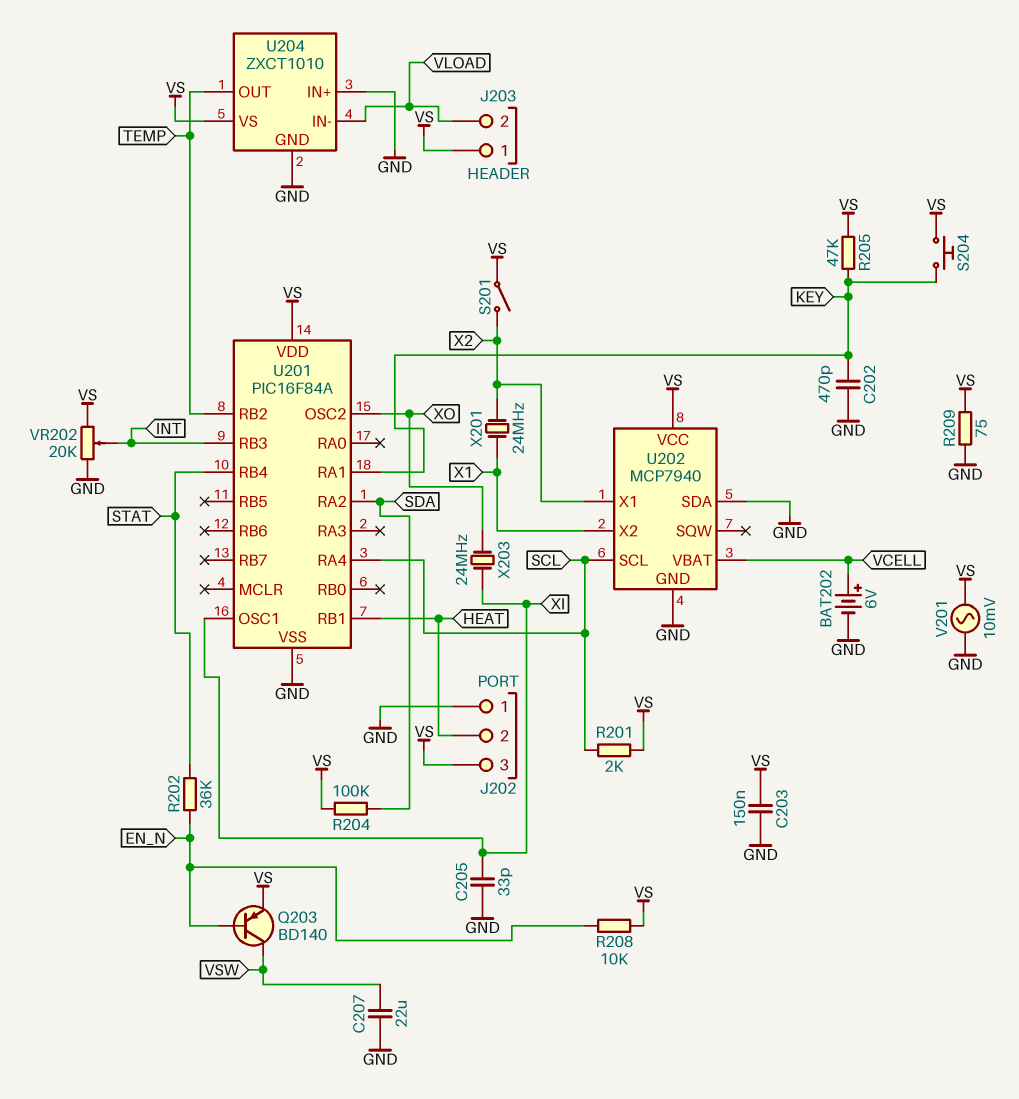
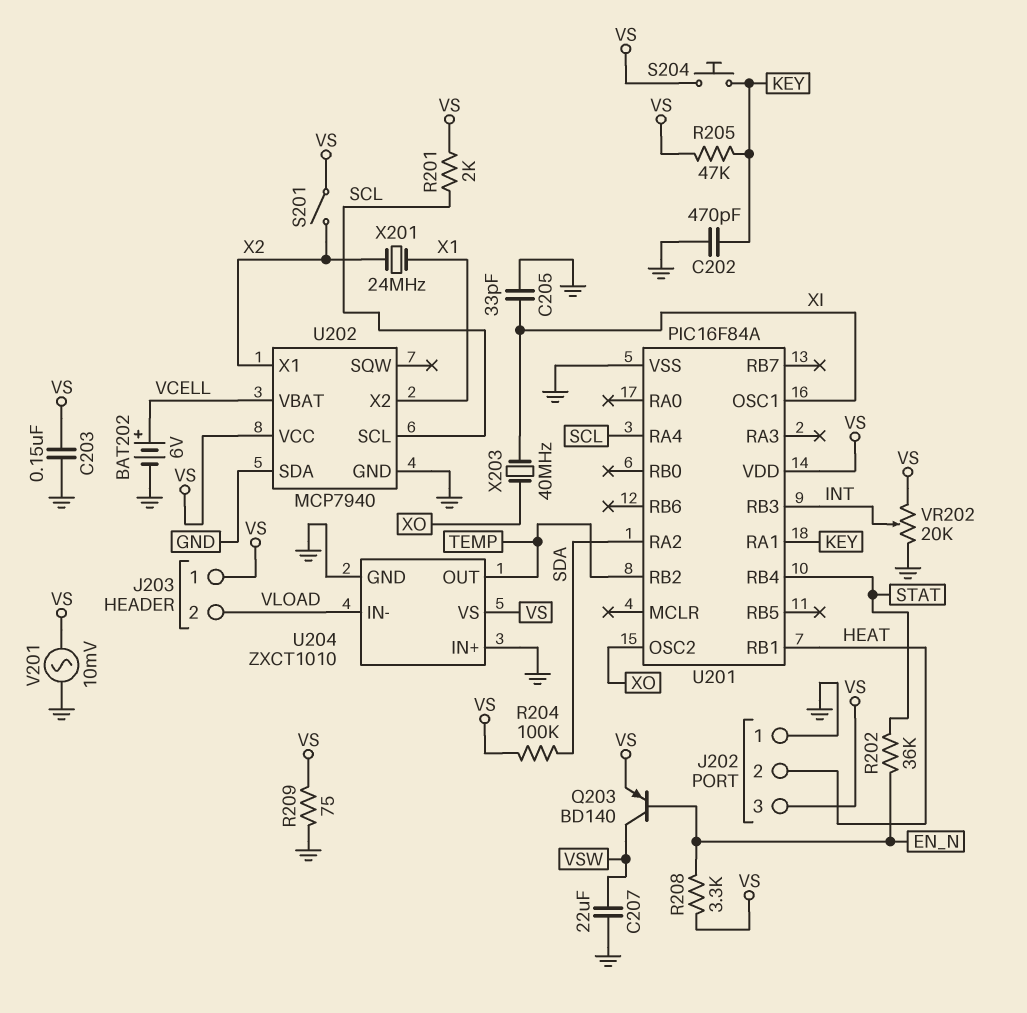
R208: 10k (EN_N, VS) -> 3.3k (EN_N, VS)
X203: 24MHz (XI, XO) -> 40MHz (XI, XO)

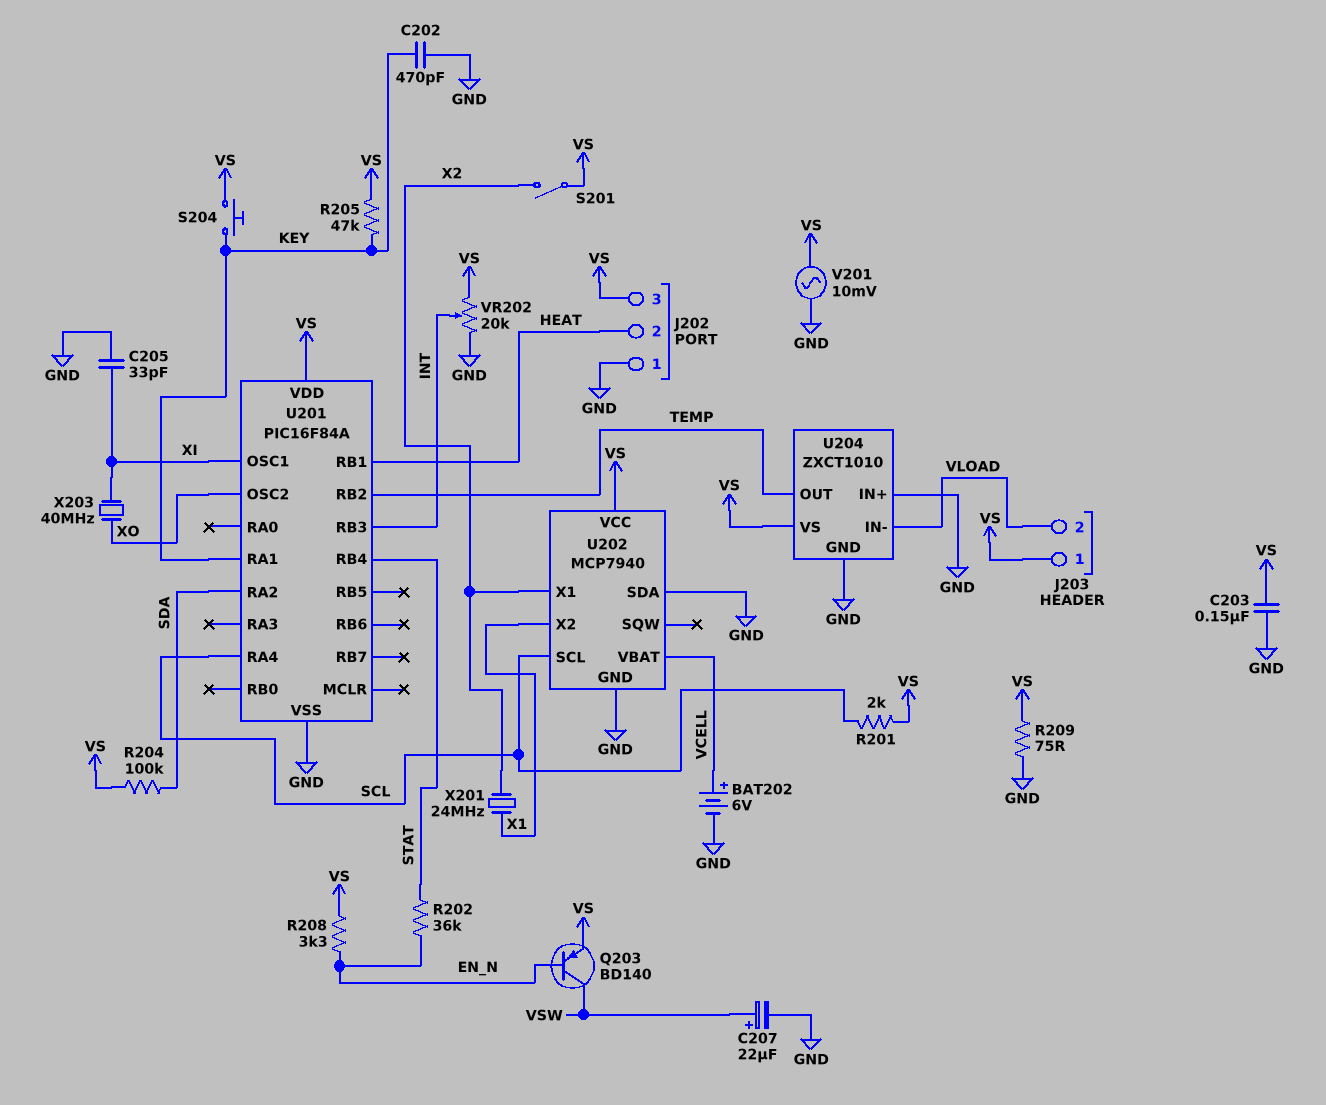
C207: 22uF (GND, VSW) -> 22uF (plus VSW, minus GND)

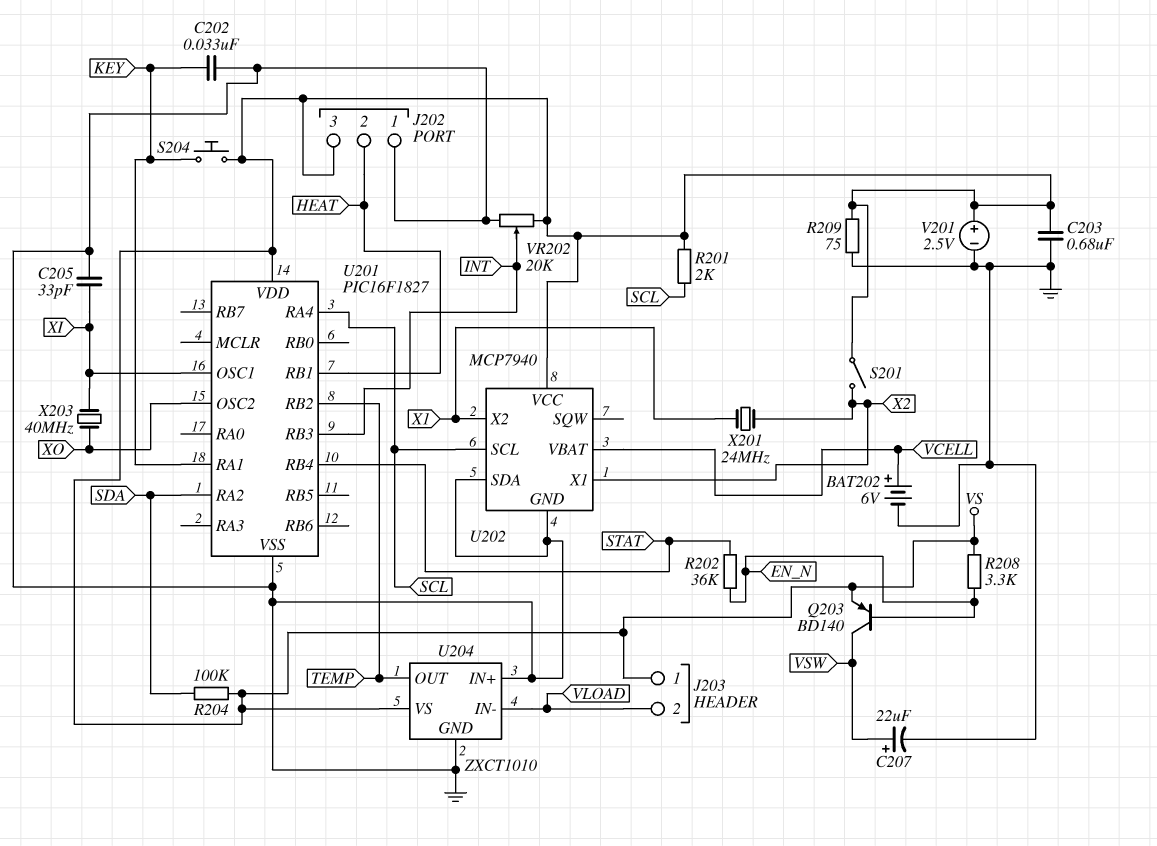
C202: 470pF (GND, KEY) -> 33nF (GND, KEY)
C203: 150nF (GND, VS) -> 680nF (GND, VS)
R205: 47k (KEY, VS) -> none
U201: PIC16F84A -> PIC16F1827
V201: AC 10mV (GND, VS) -> 2.5V (plus VS, minus GND)

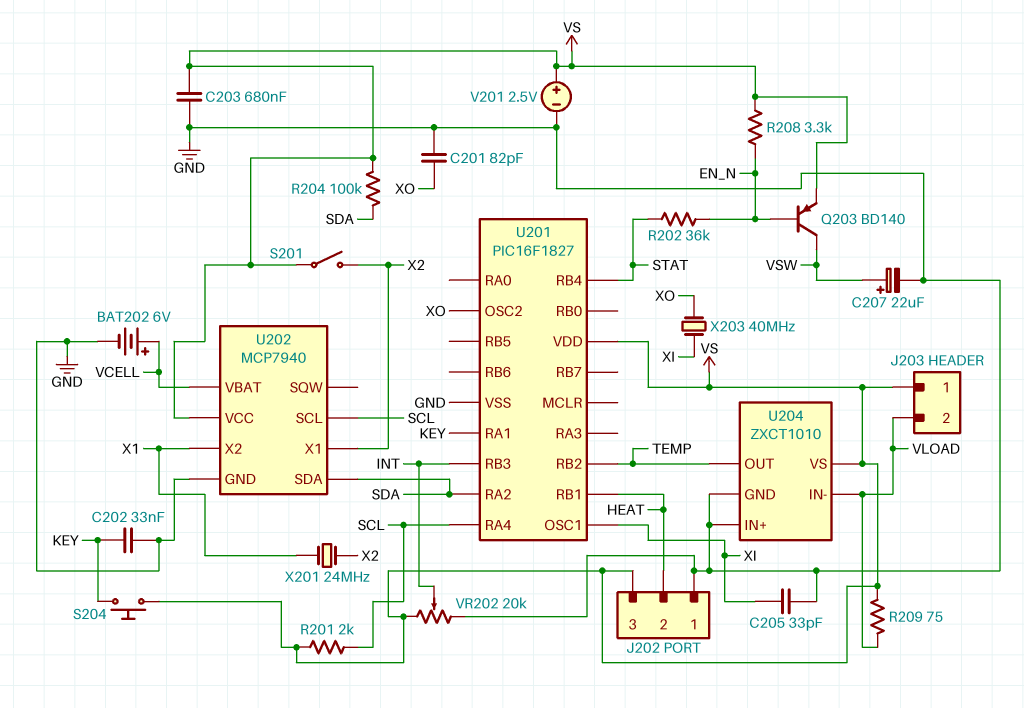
C201: none -> 82pF (GND, XO)
R209: 75 (GND, VS) -> 75 (VLOAD, VS)
U202 pin SDA: GND -> SDA

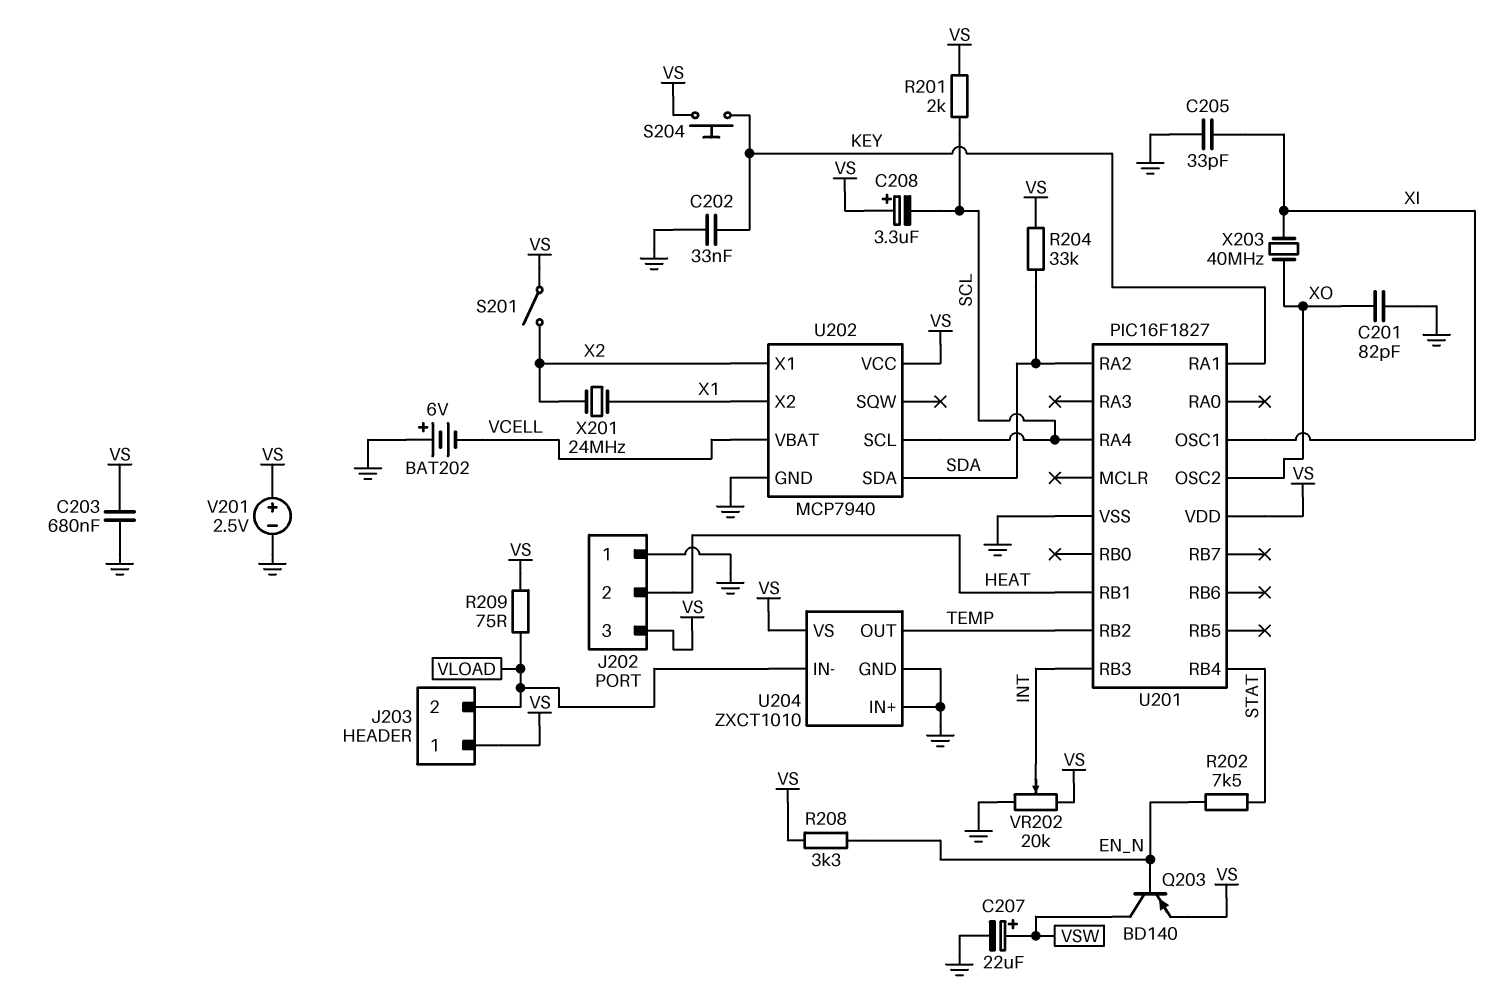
BAT202: 6V (plus VCELL, minus GND) -> 6V (plus GND, minus VCELL)
C208: none -> 3.3uF (plus VS, minus SCL)
R202: 36k (EN_N, STAT) -> 7.5k (EN_N, STAT)
R204: 100k (SDA, VS) -> 33k (SDA, VS)

